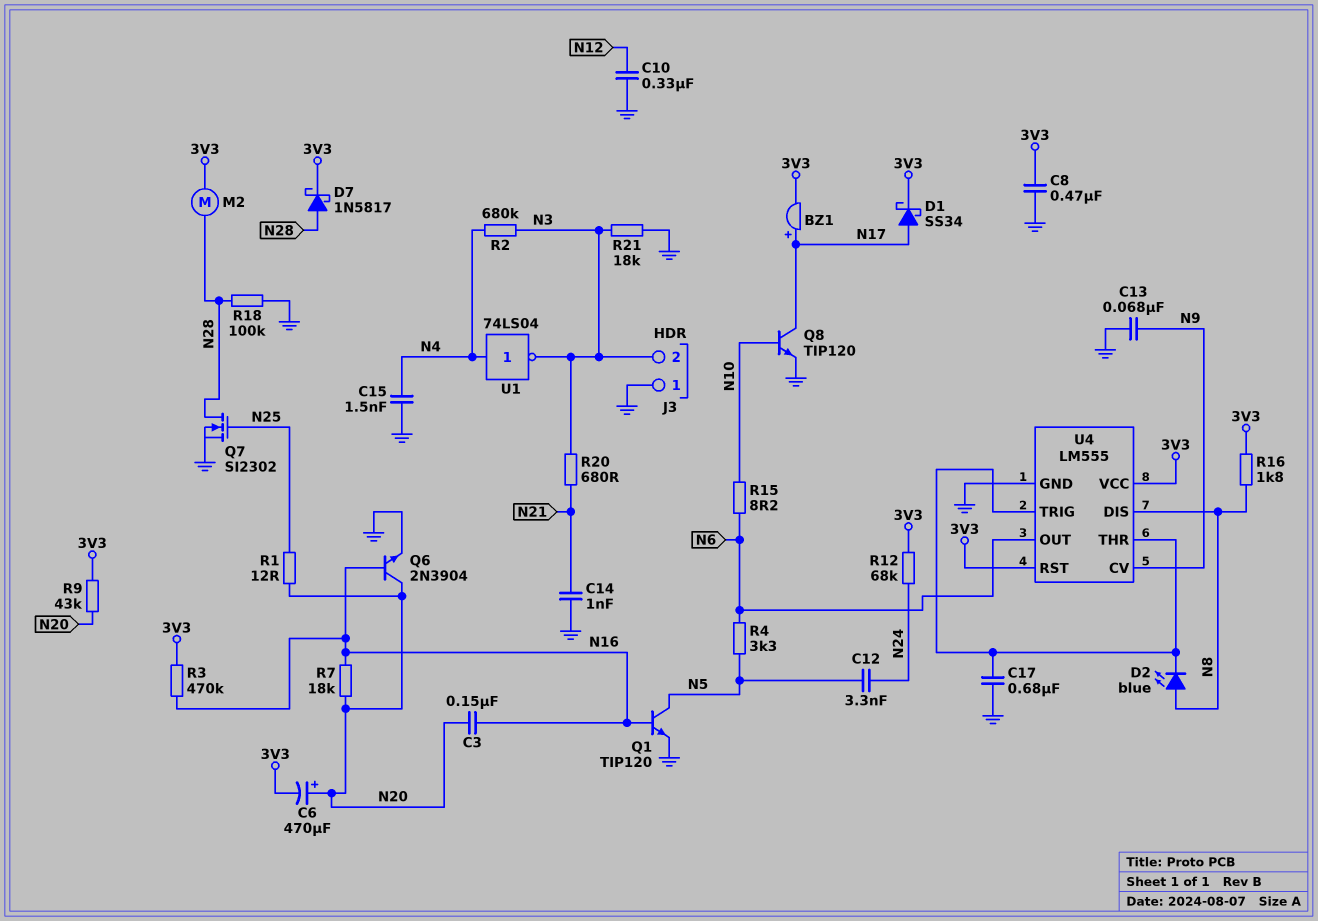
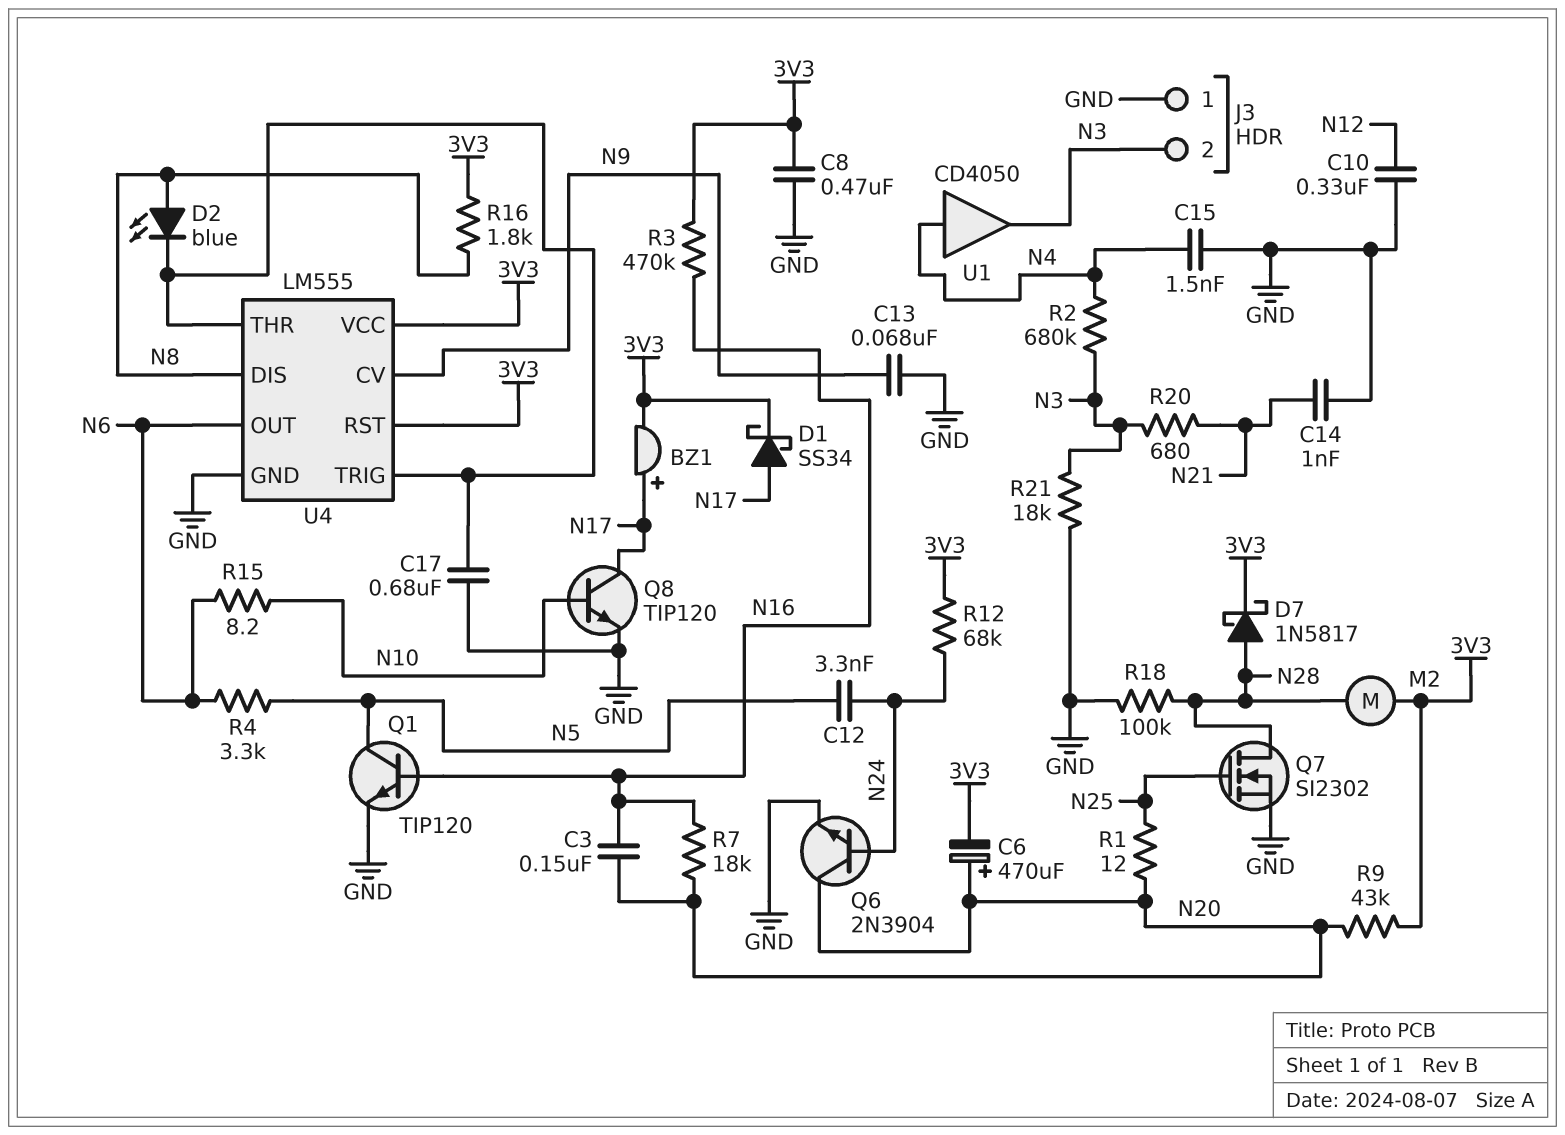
Q6: NPN 2N3904 (B N16, C N20, E GND) -> NPN 2N3904 (B N24, C N20, E GND)
U1: NOT 74LS04 (in N4, out N3) -> buffer CD4050 (in N4, out N3)

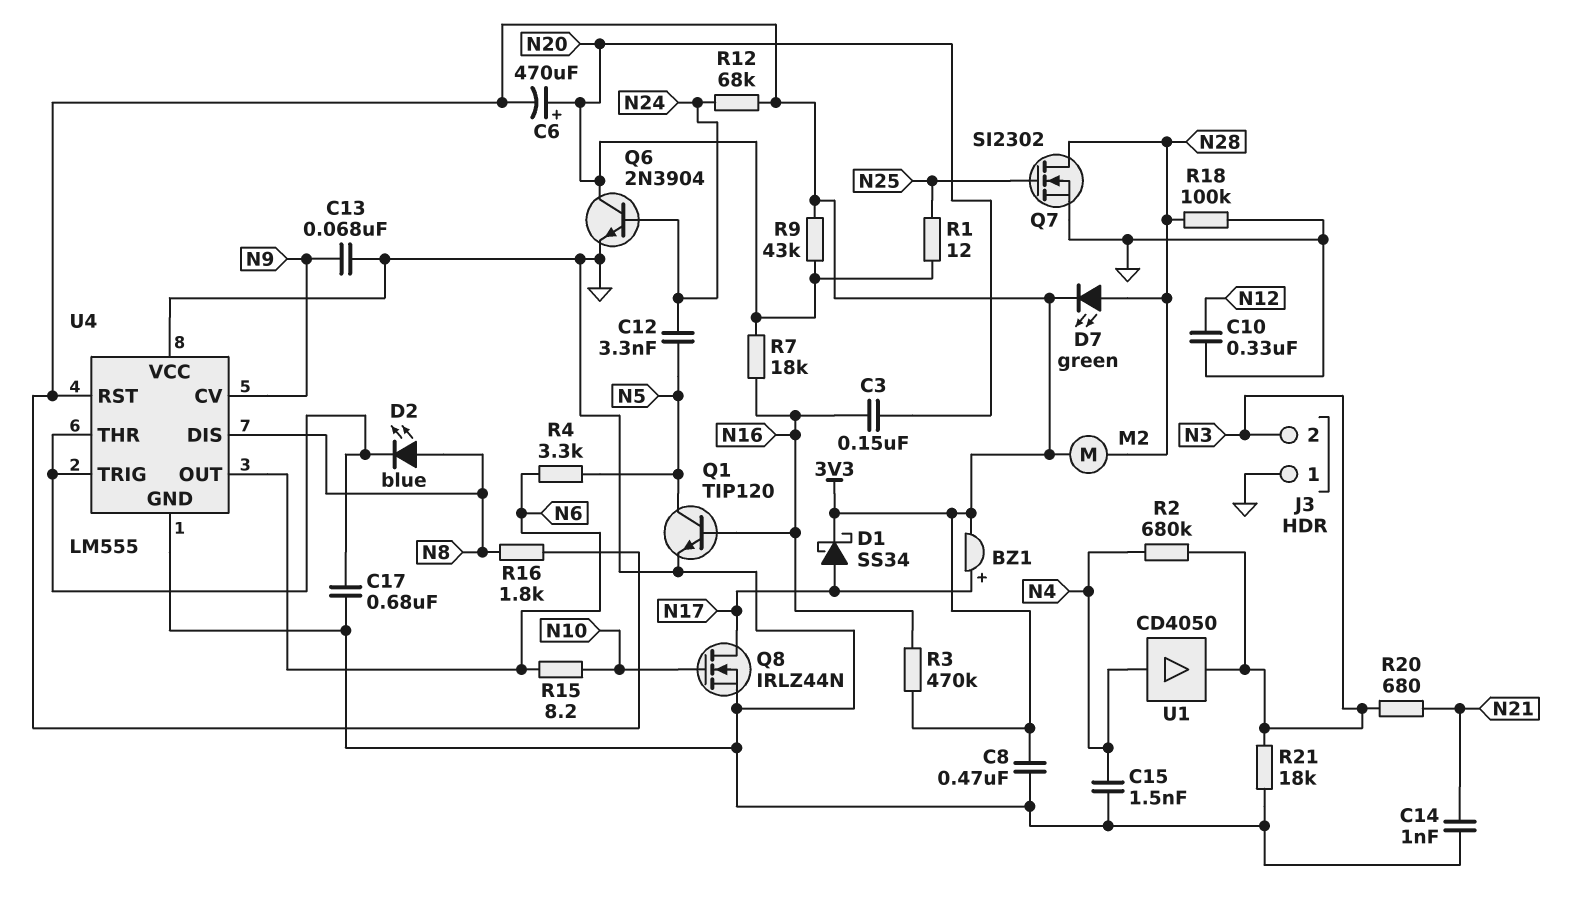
D7: schottky 1N5817 (A N28, K 3V3) -> LED green (A N28, K 3V3)
Q8: NPN TIP120 (B N10, C N17, E GND) -> NMOS IRLZ44N (G N10, D N17, S GND)
U4 pin VCC: 3V3 -> GND

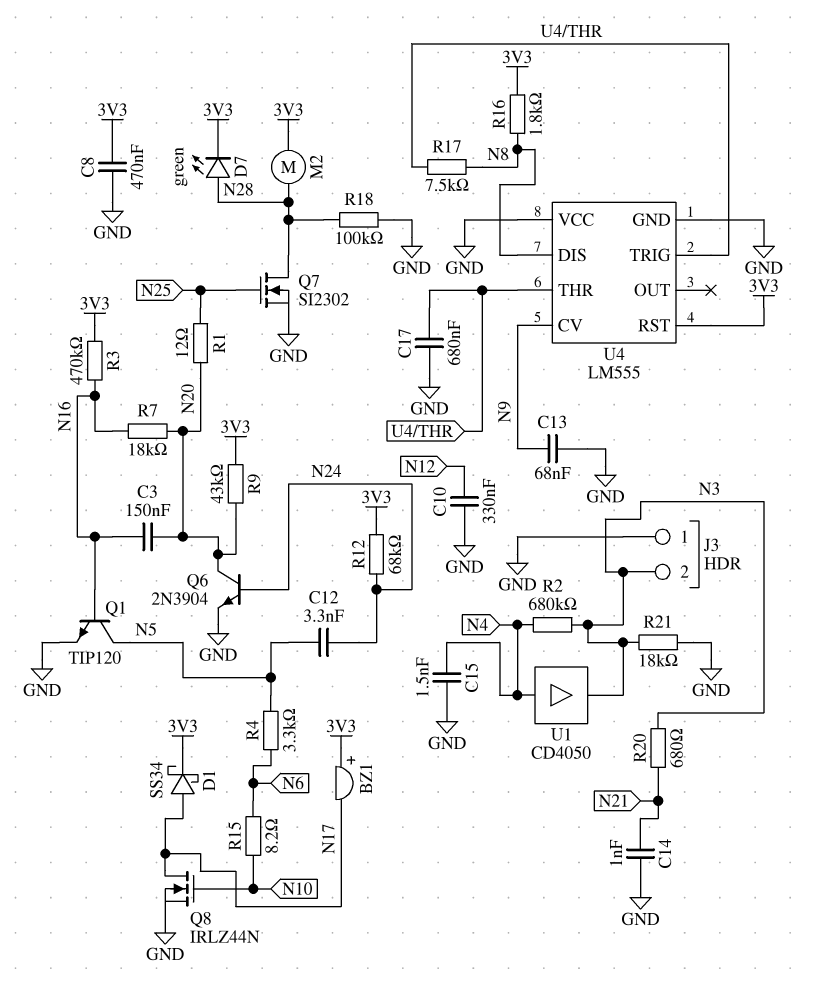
BZ1: buzzer (plus N17, minus 3V3) -> buzzer (plus 3V3, minus N17)
C6: 470uF (plus N20, minus 3V3) -> none
D2: LED blue (A N8, K U4/THR) -> none
R17: none -> 7.5k (N8, U4/THR)
U4 pin OUT: N6 -> none

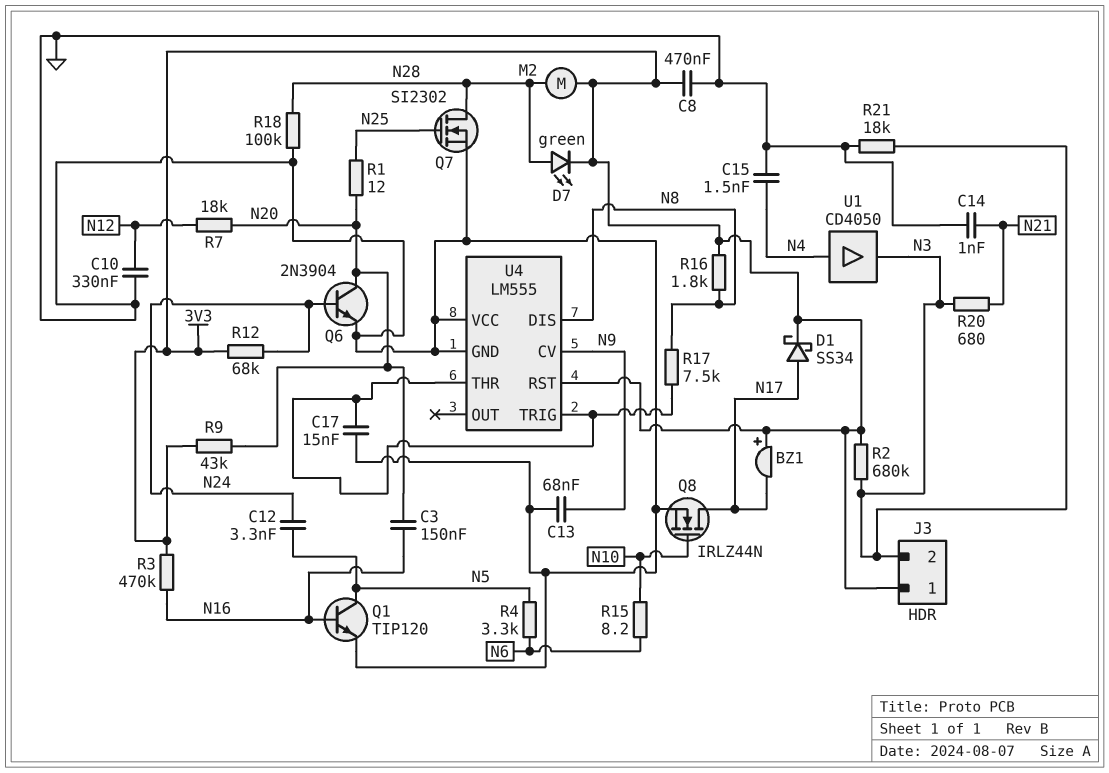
C17: 680nF (GND, U4/THR) -> 15nF (GND, U4/THR)
J3 pin 1: GND -> 3V3
R2: 680k (N3, N4) -> 680k (3V3, N3)
R7: 18k (N16, N20) -> 18k (N12, N20)

